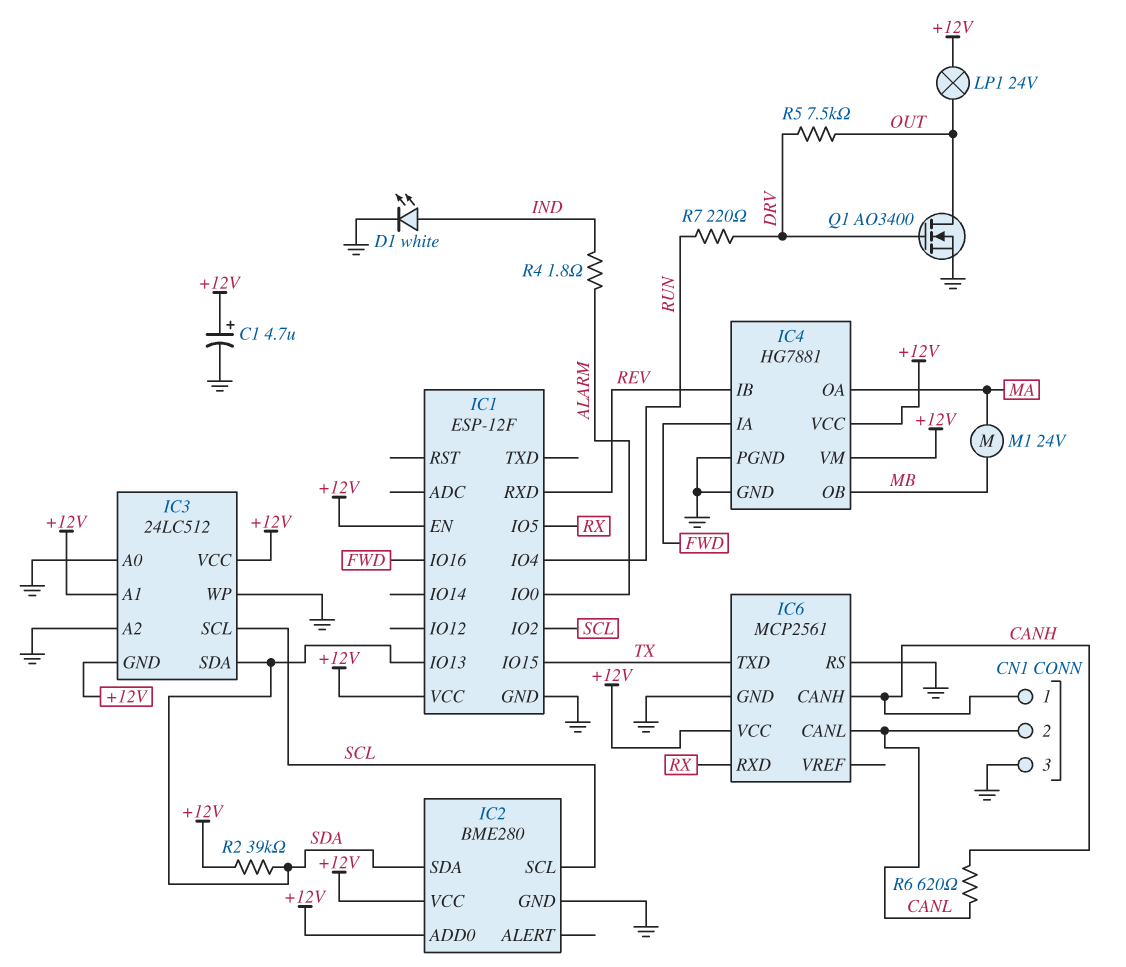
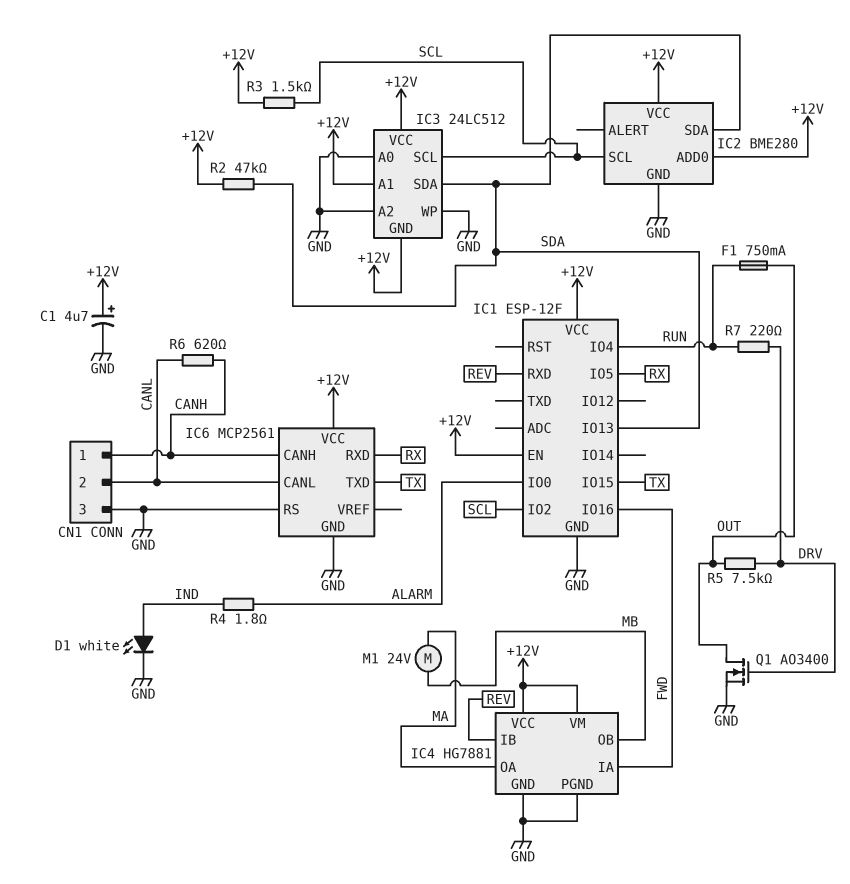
F1: none -> 750mA (OUT, RUN)
LP1: lamp 24V (+12V, OUT) -> none
R2: 39k (+12V, SDA) -> 47k (+12V, SDA)
R3: none -> 1.5k (+12V, SCL)

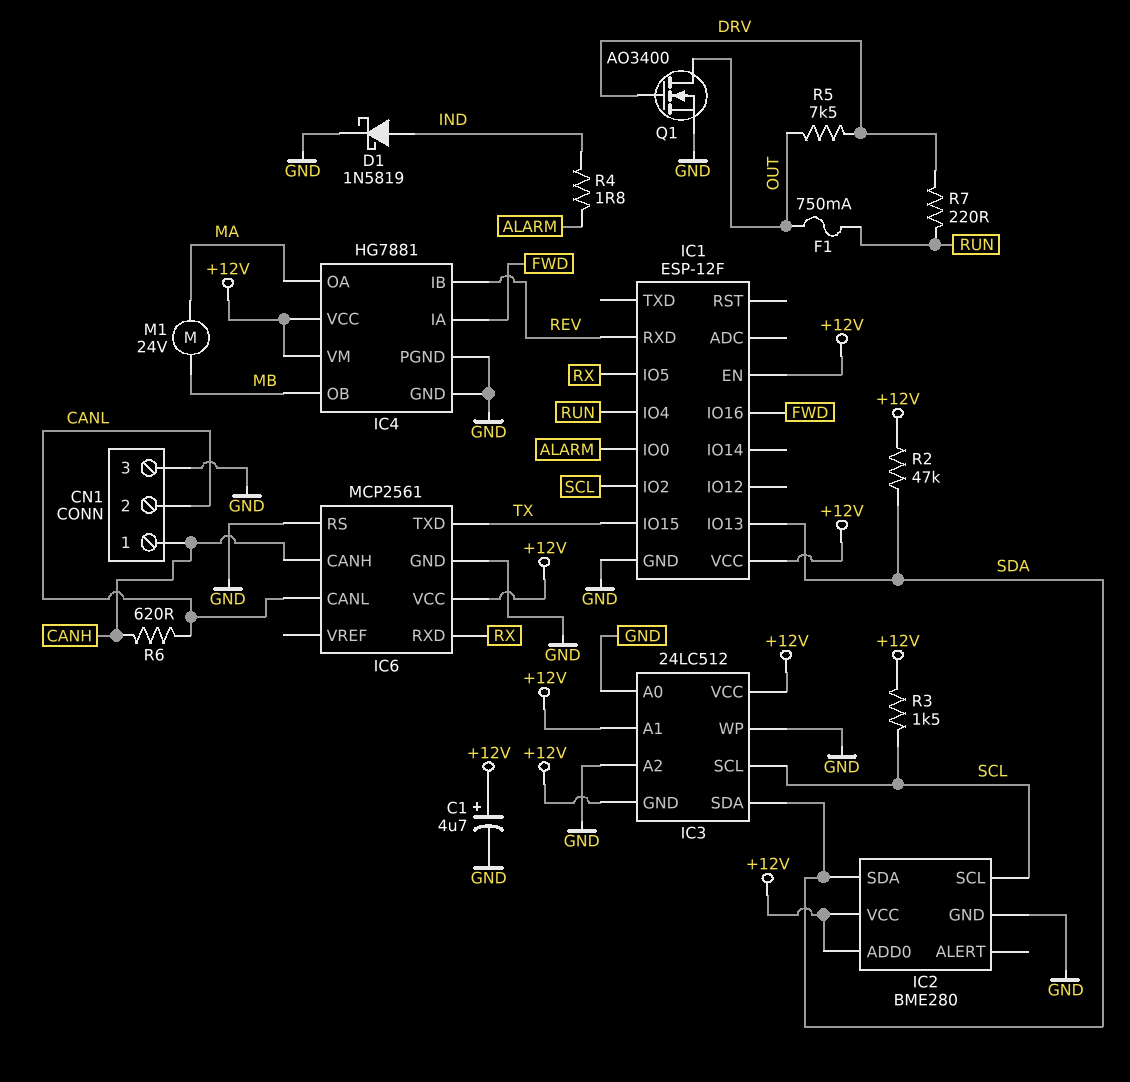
D1: LED white (A IND, K GND) -> schottky 1N5819 (A IND, K GND)

